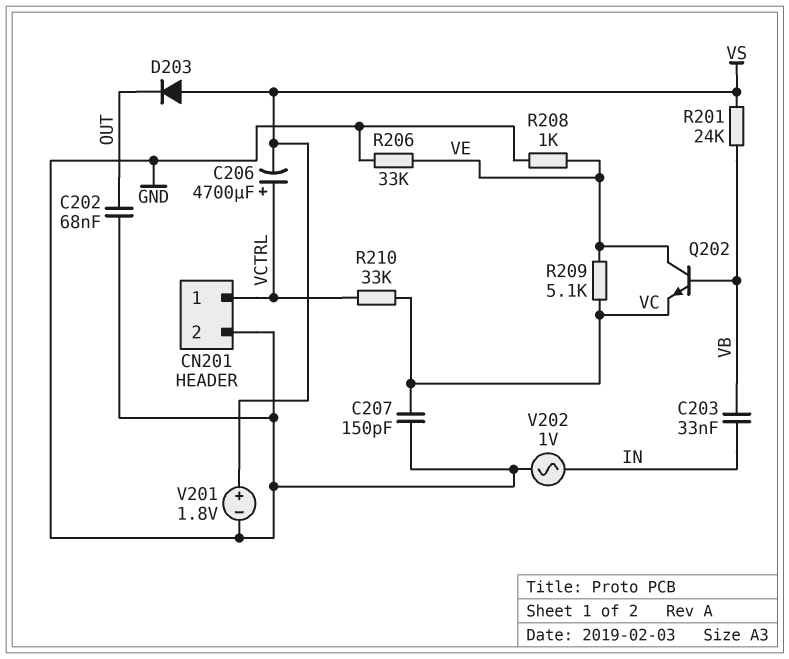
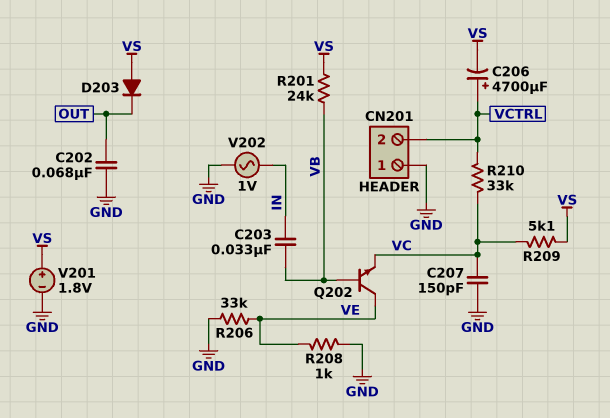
CN201 pin 1: VCTRL -> GND
CN201 pin 2: GND -> VCTRL
R209: 5.1k (VC, VE) -> 5.1k (VC, VS)

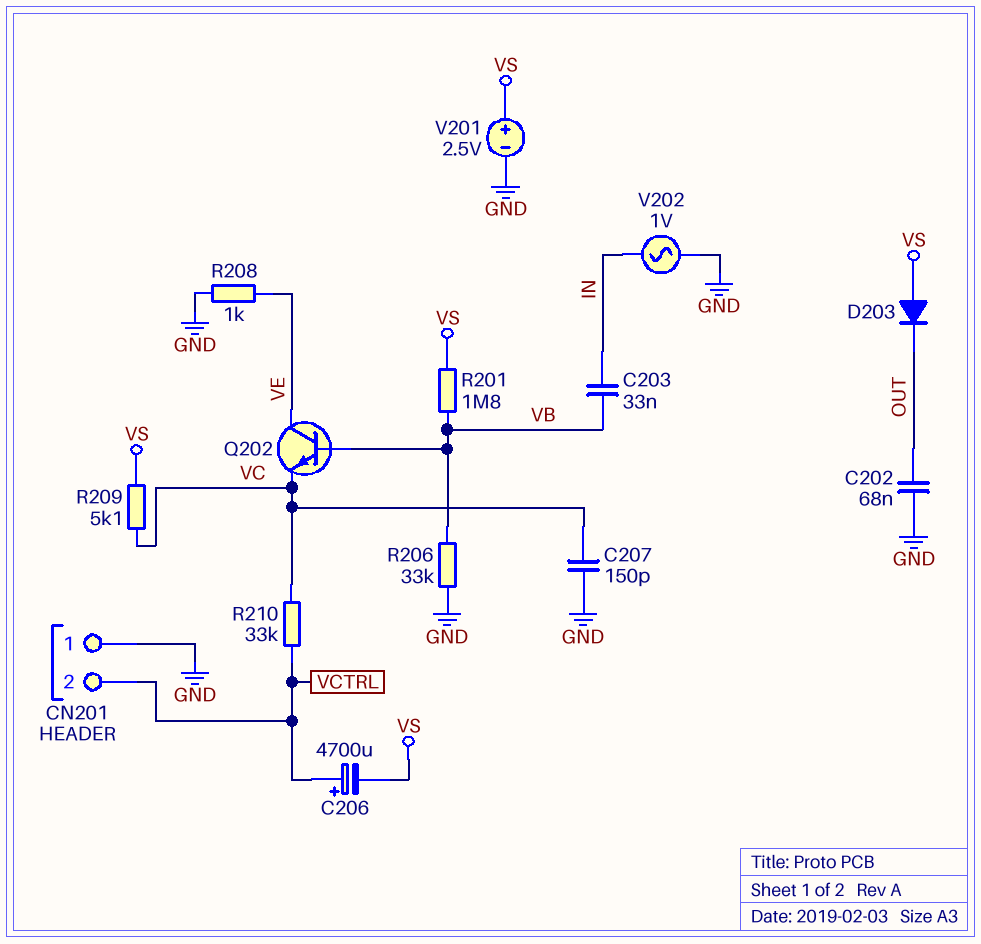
R201: 24k (VB, VS) -> 1.8M (VB, VS)
R206: 33k (GND, VE) -> 33k (GND, VB)
V201: 1.8V (plus VS, minus GND) -> 2.5V (plus VS, minus GND)

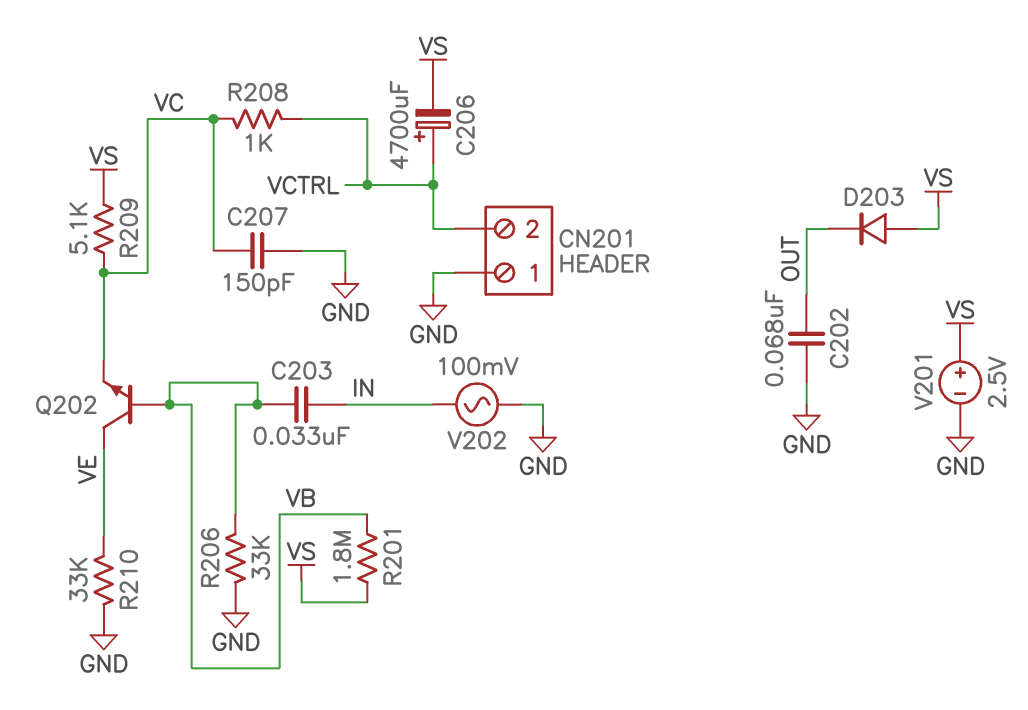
R208: 1k (GND, VE) -> 1k (VC, VCTRL)
R210: 33k (VC, VCTRL) -> 33k (GND, VE)
V202: AC 1V (GND, IN) -> AC 100mV (GND, IN)

